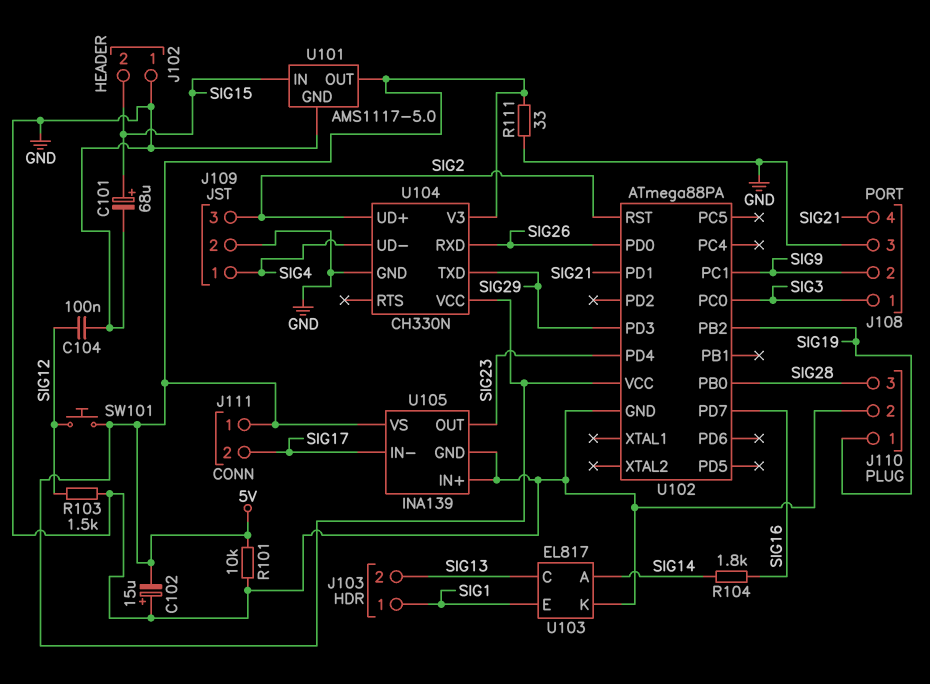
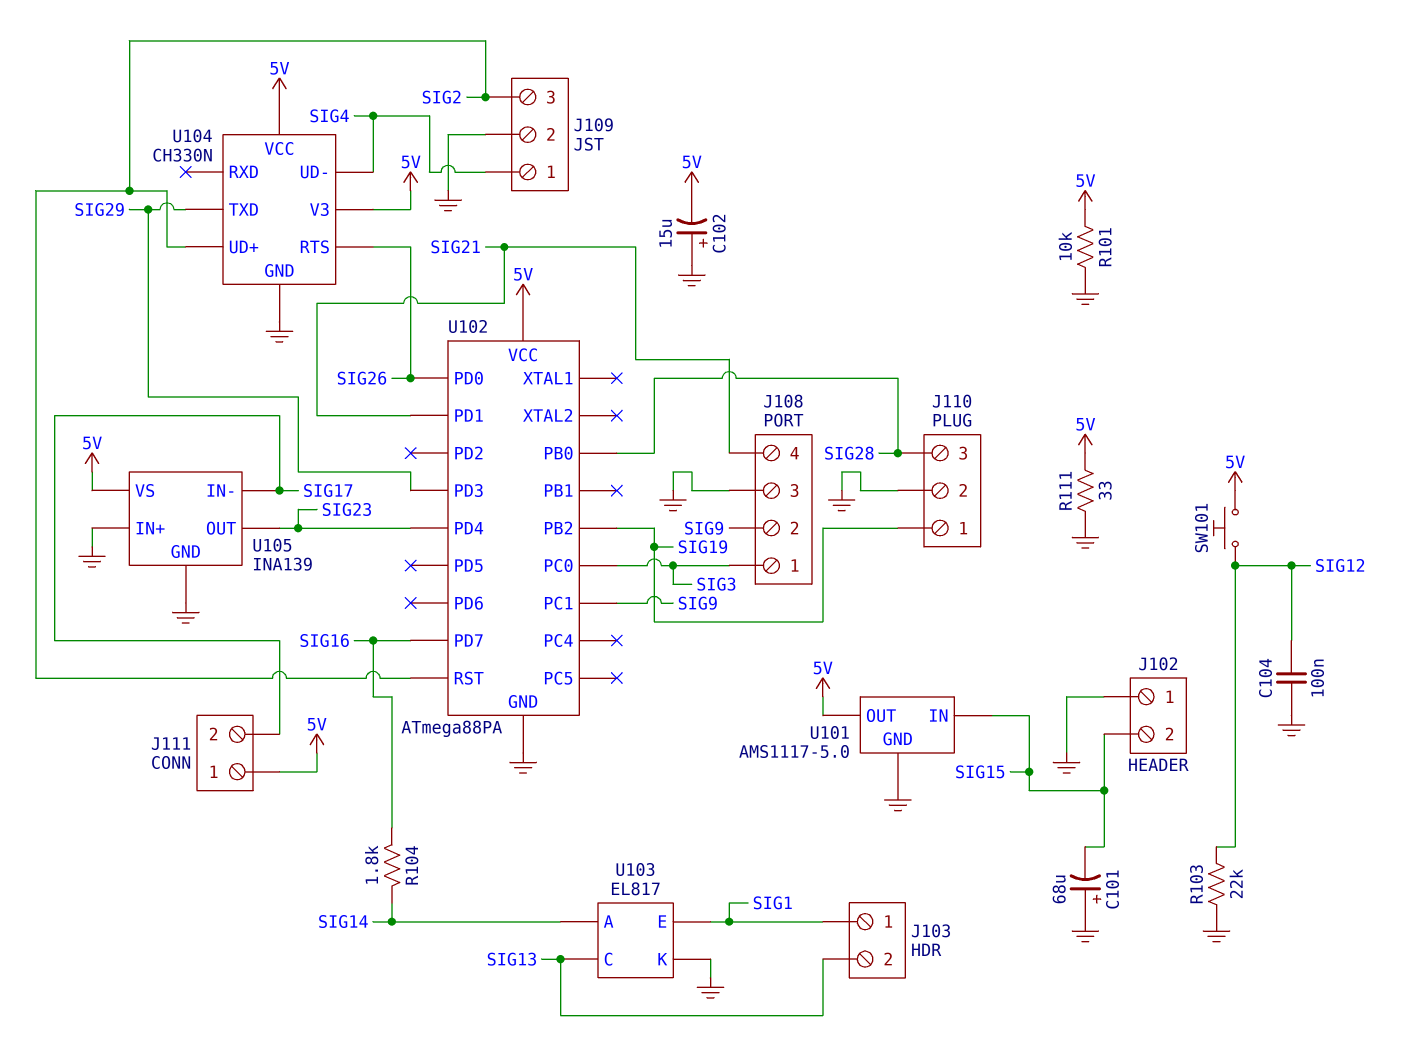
C101: 68uF (plus SIG15, minus GND) -> 68uF (plus GND, minus SIG15)
R103: 1.5k (GND, SIG12) -> 22k (GND, SIG12)
U104 pin RTS: none -> SIG26
U104 pin RXD: SIG26 -> none

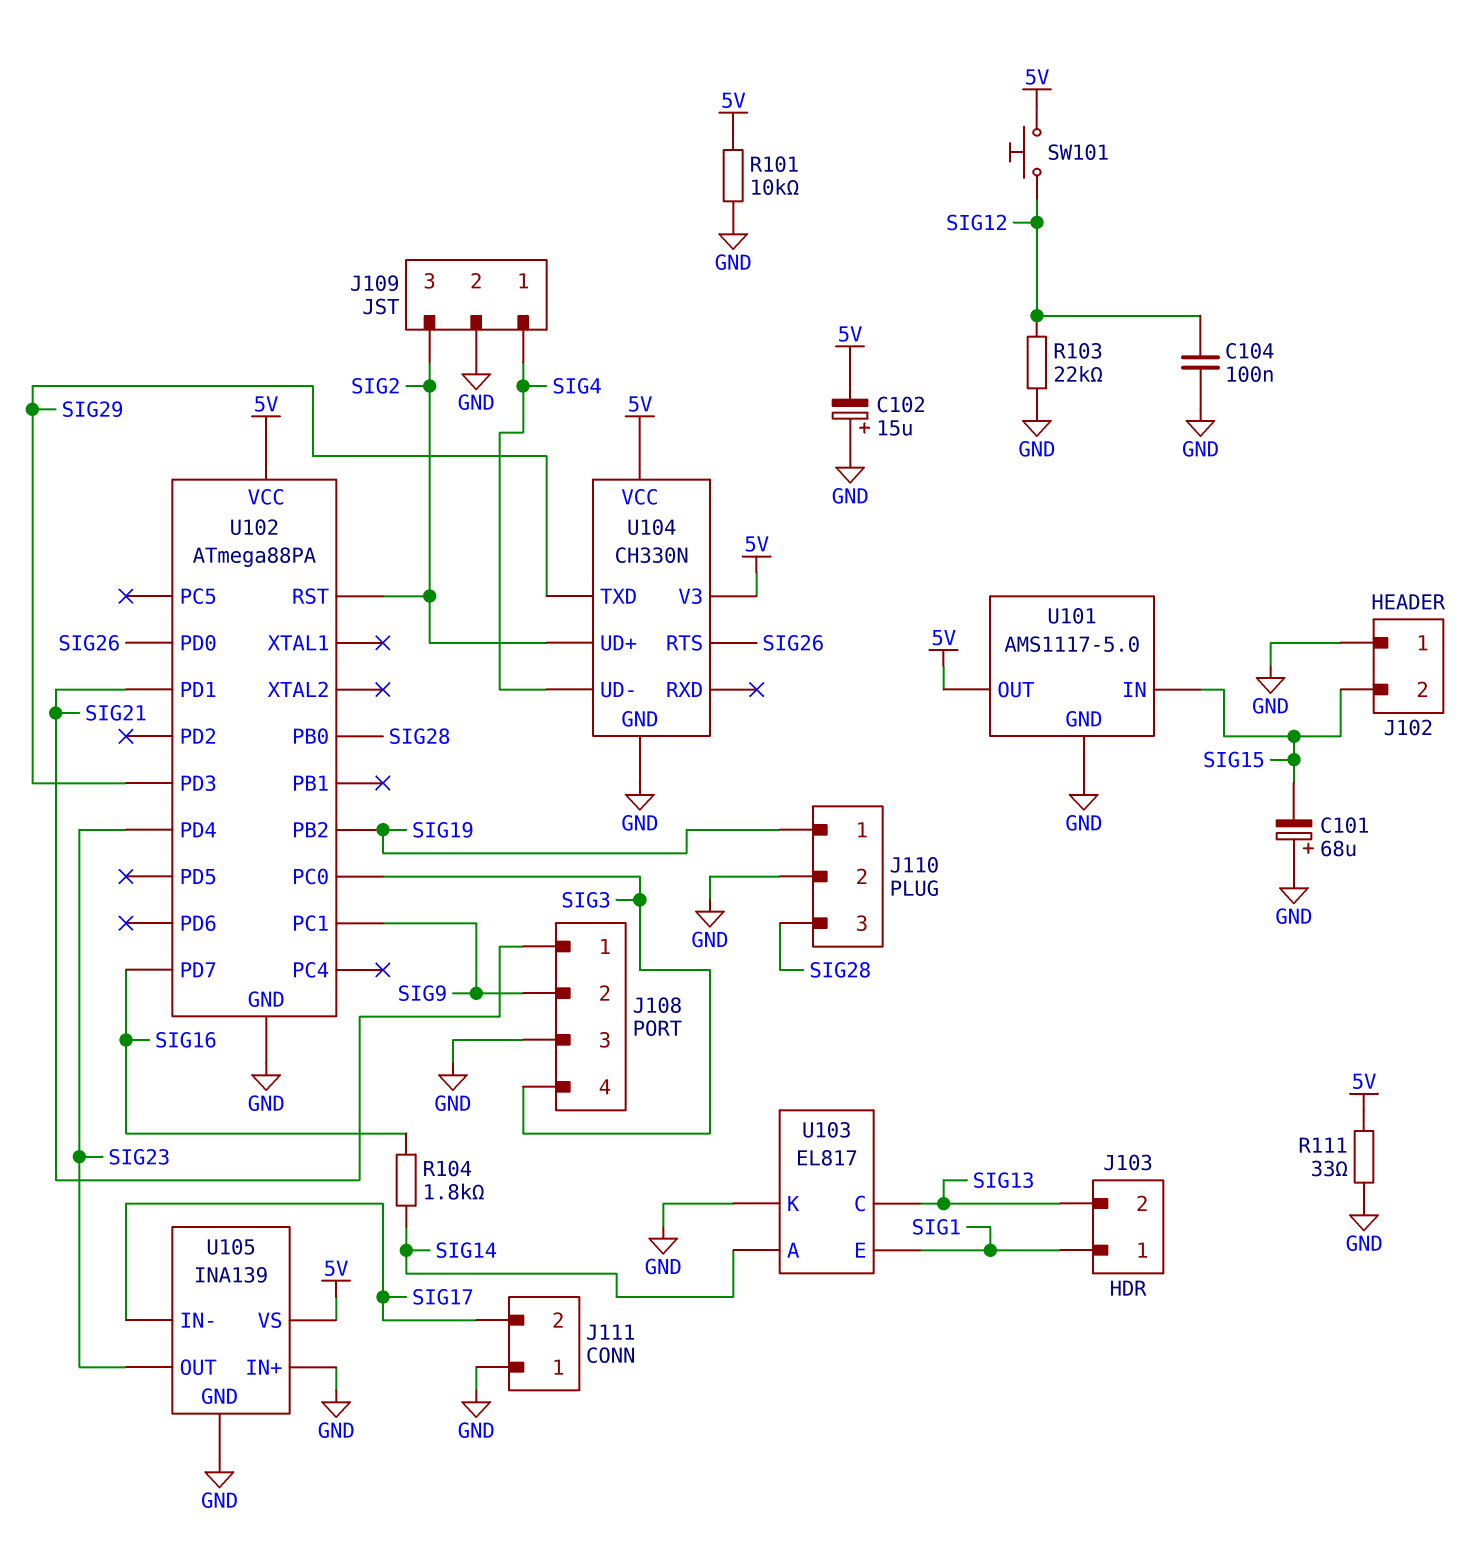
J108 pin 1: SIG3 -> SIG21
J108 pin 4: SIG21 -> SIG3
J111 pin 1: 5V -> GND

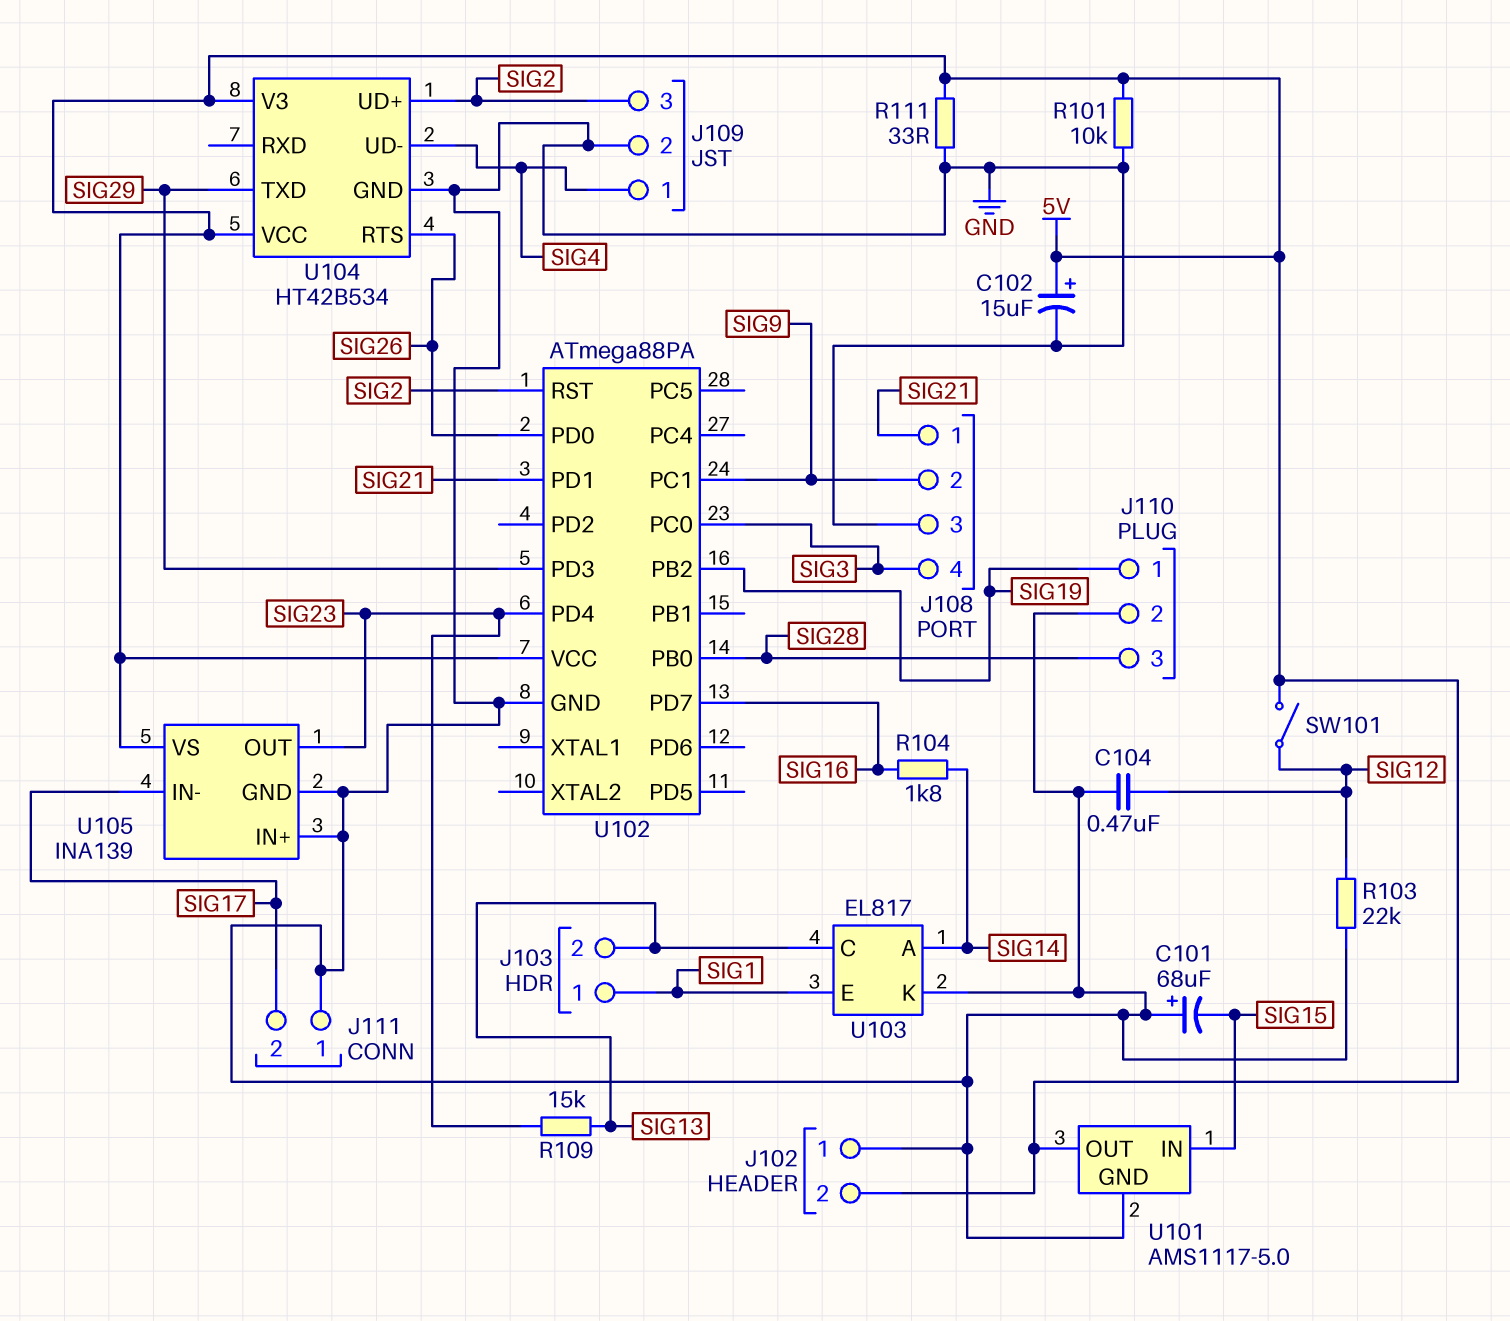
C102: 15uF (plus GND, minus 5V) -> 15uF (plus 5V, minus GND)
C104: 100nF (GND, SIG12) -> 470nF (GND, SIG12)
J102 pin 2: SIG15 -> 5V
R109: none -> 15k (SIG13, SIG23)
SW101: button (5V, SIG12) -> switch (5V, SIG12)
U104: CH330N -> HT42B534

